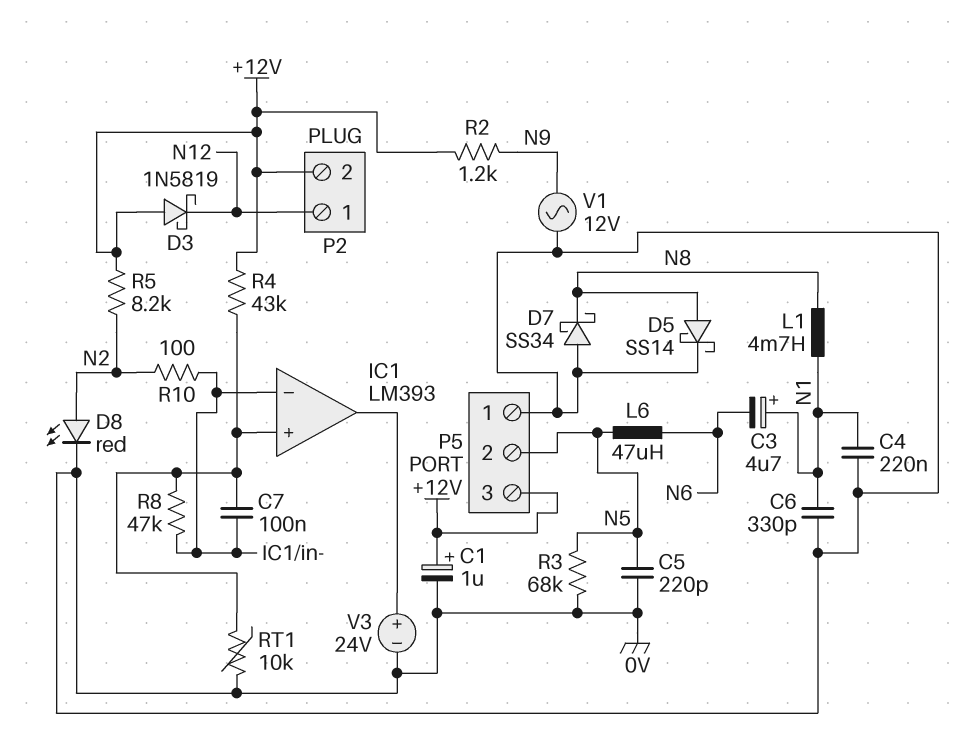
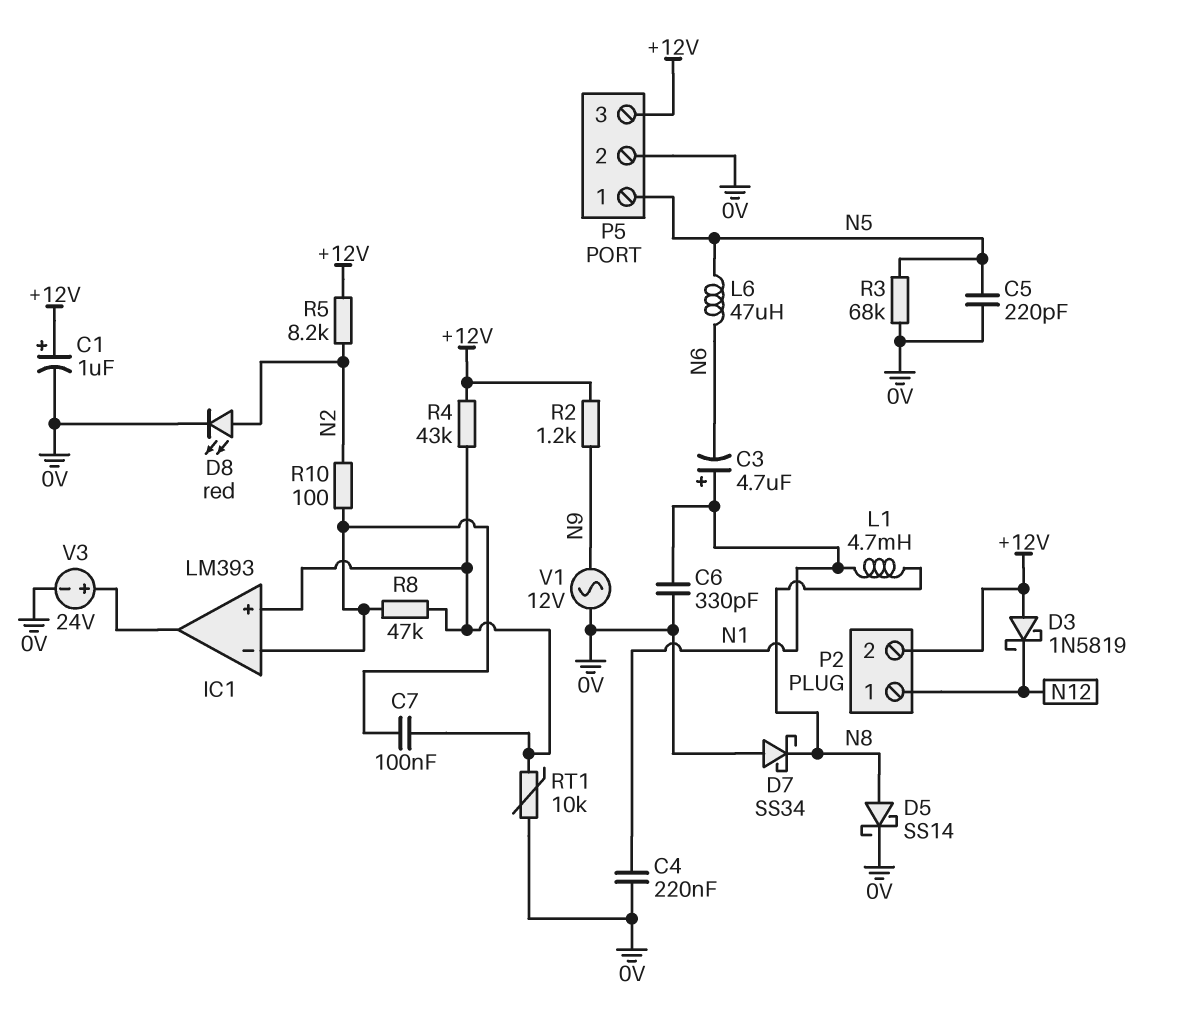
P5 pin 1: 0V -> N5
P5 pin 2: N5 -> 0V

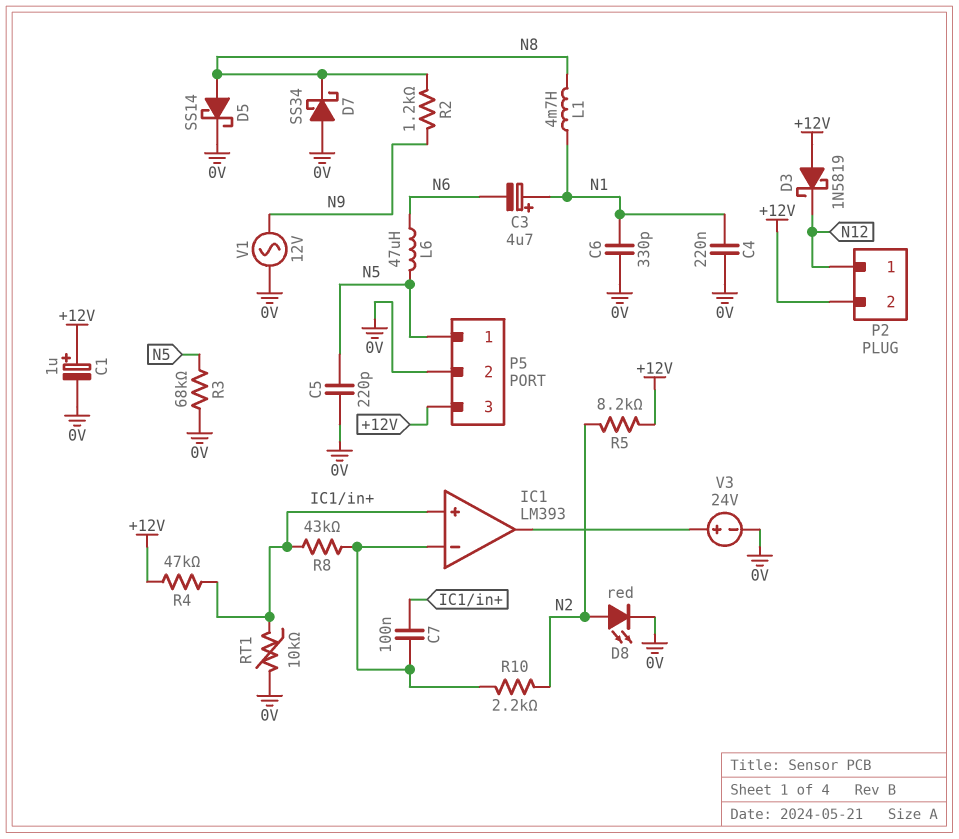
R2: 1.2k (+12V, N9) -> 1.2k (N8, N9)
R4: 43k (+12V, IC1/in+) -> 47k (+12V, IC1/in+)
R8: 47k (IC1/in+, IC1/in-) -> 43k (IC1/in+, IC1/in-)
R10: 100 (IC1/in-, N2) -> 2.2k (IC1/in-, N2)

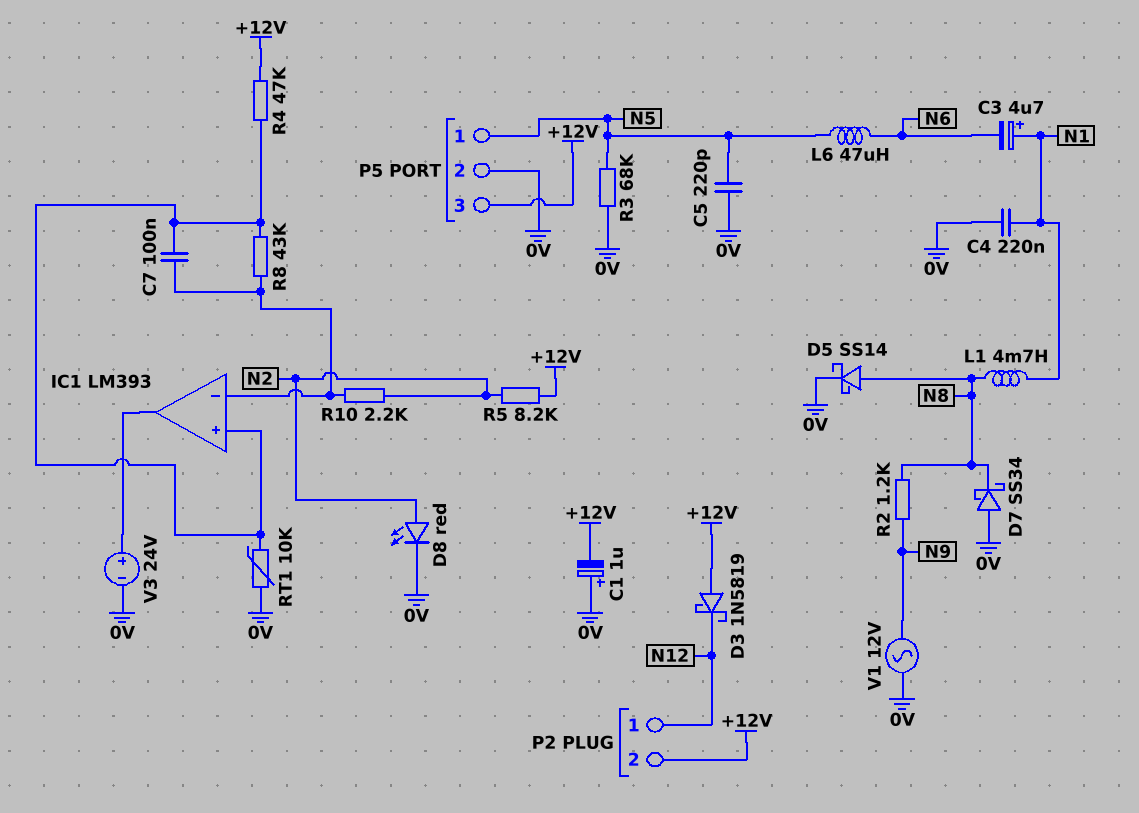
C1: 1uF (plus +12V, minus 0V) -> 1uF (plus 0V, minus +12V)
C6: 330pF (0V, N1) -> none

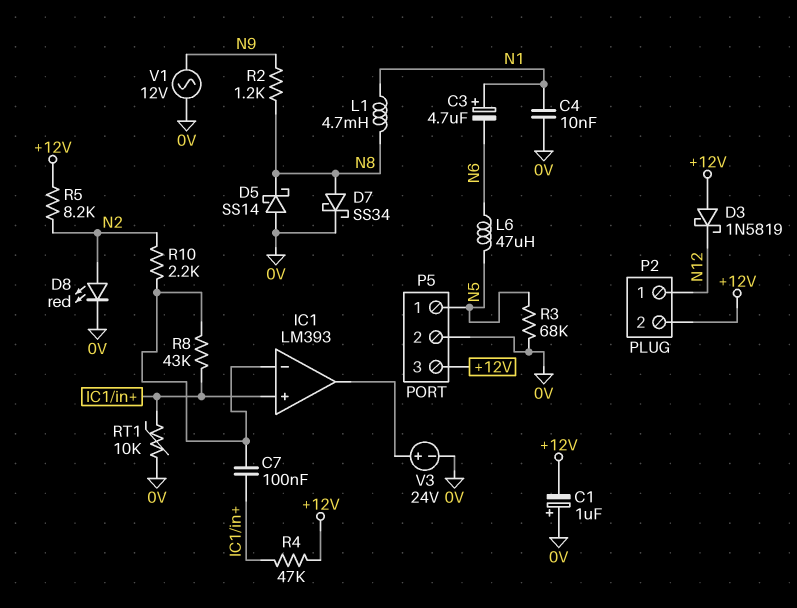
C4: 220nF (0V, N1) -> 10nF (0V, N1)
C5: 220pF (0V, N5) -> none
D5: schottky SS14 (A N8, K 0V) -> schottky SS14 (A 0V, K N8)
D7: schottky SS34 (A 0V, K N8) -> schottky SS34 (A N8, K 0V)

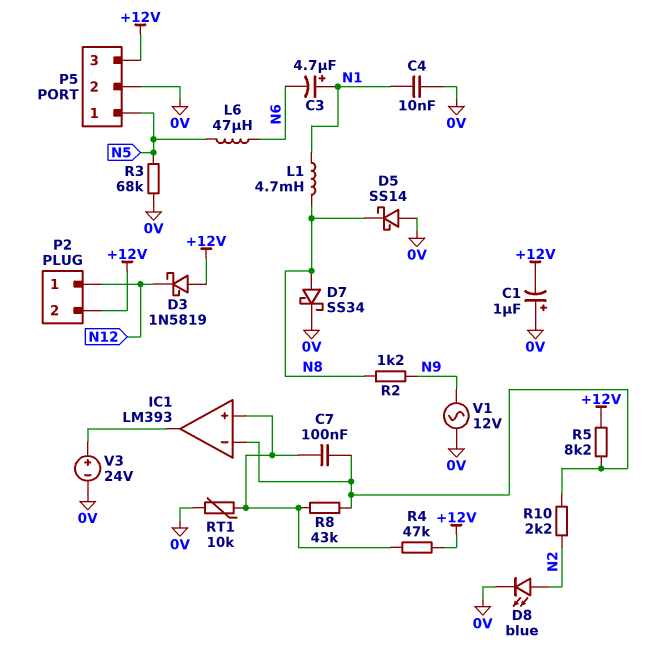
D8: LED red (A N2, K 0V) -> LED blue (A N2, K 0V)
R5: 8.2k (+12V, N2) -> 8.2k (+12V, IC1/in-)

